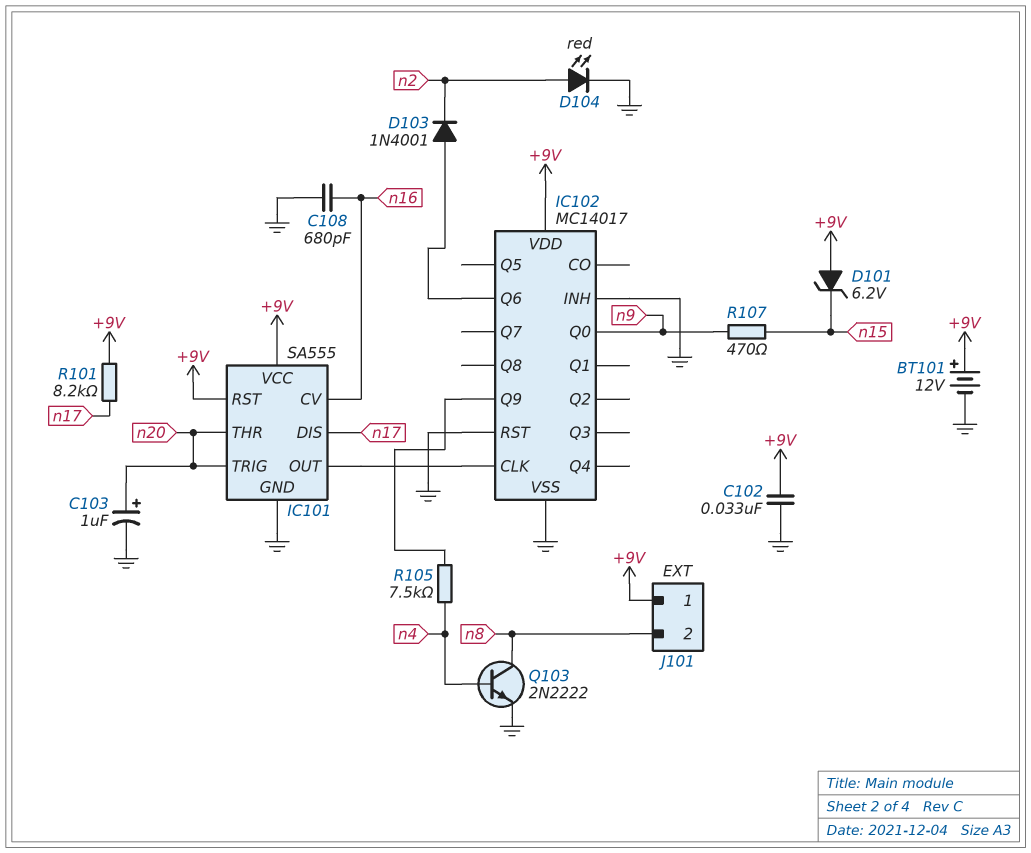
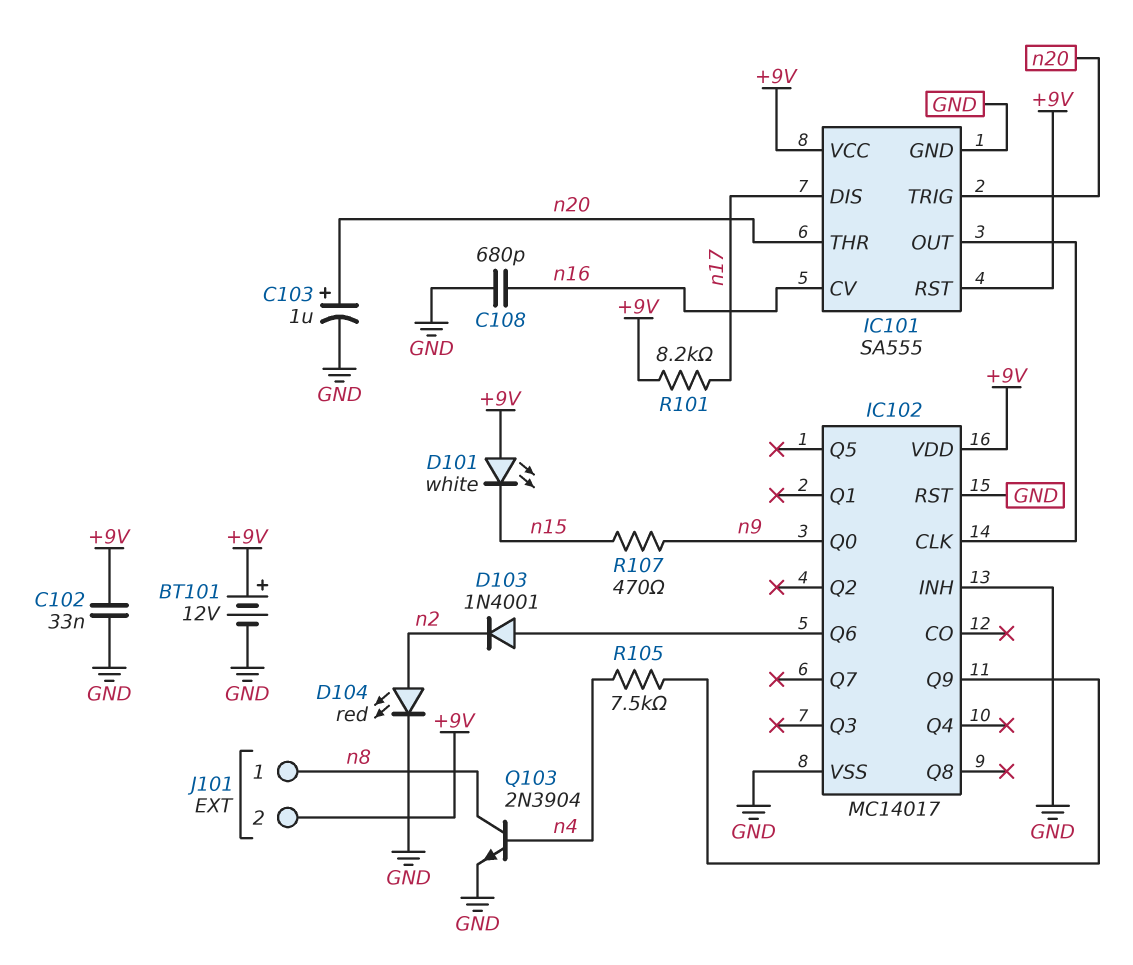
D101: zener 6.2V (A +9V, K n15) -> LED white (A +9V, K n15)
J101 pin 1: +9V -> n8
J101 pin 2: n8 -> +9V
Q103: NPN 2N2222 (B n4, C n8, E GND) -> NPN 2N3904 (B n4, C n8, E GND)

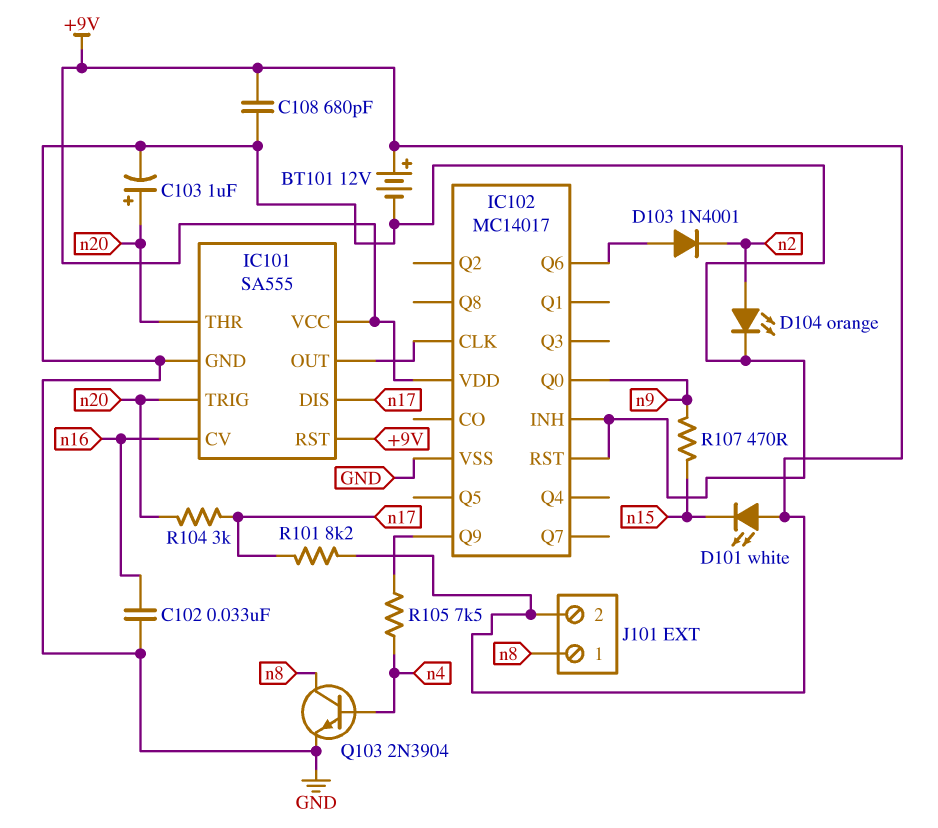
C102: 33nF (+9V, GND) -> 33nF (GND, n16)
C108: 680pF (GND, n16) -> 680pF (+9V, GND)
D104: LED red (A n2, K GND) -> LED orange (A n2, K GND)
R104: none -> 3k (n17, n20)

